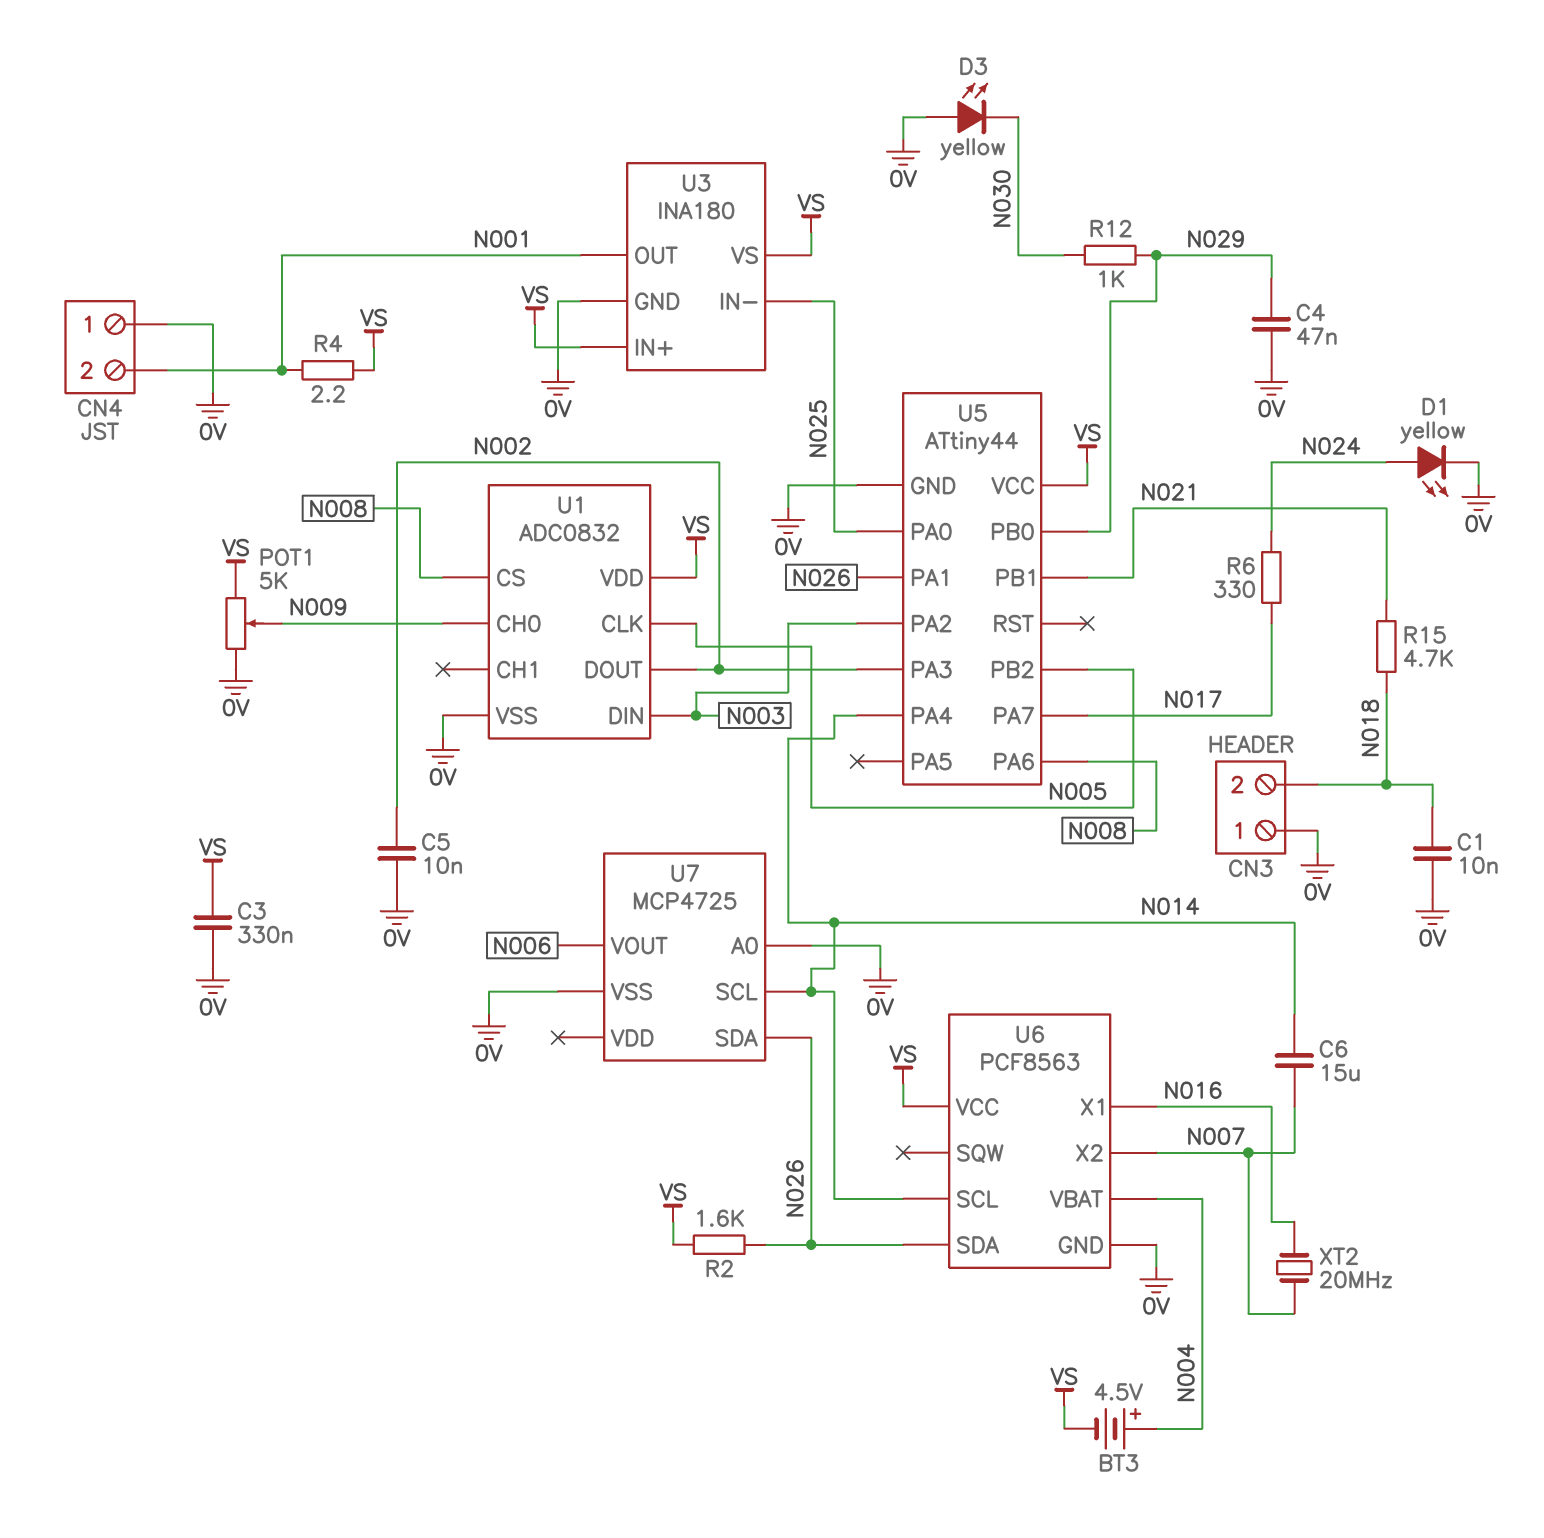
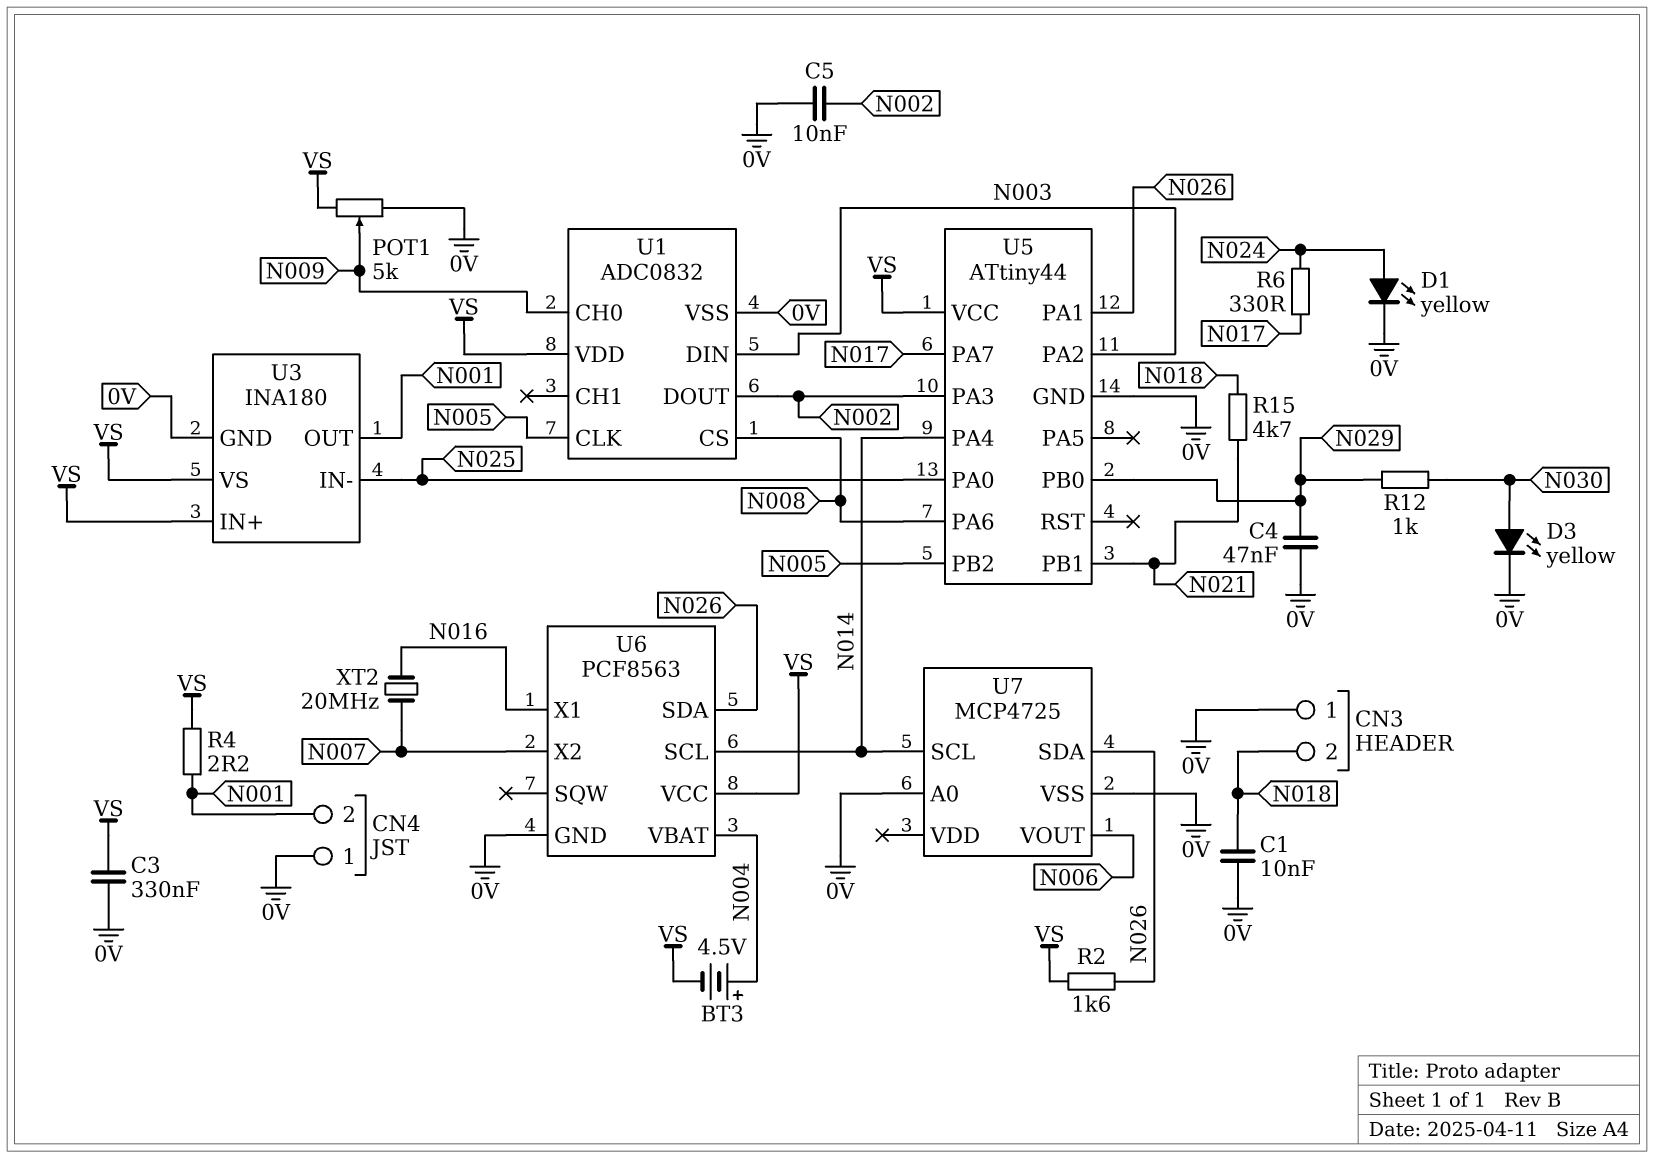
C6: 15uF (N007, N014) -> none
D3: LED yellow (A 0V, K N030) -> LED yellow (A N030, K 0V)

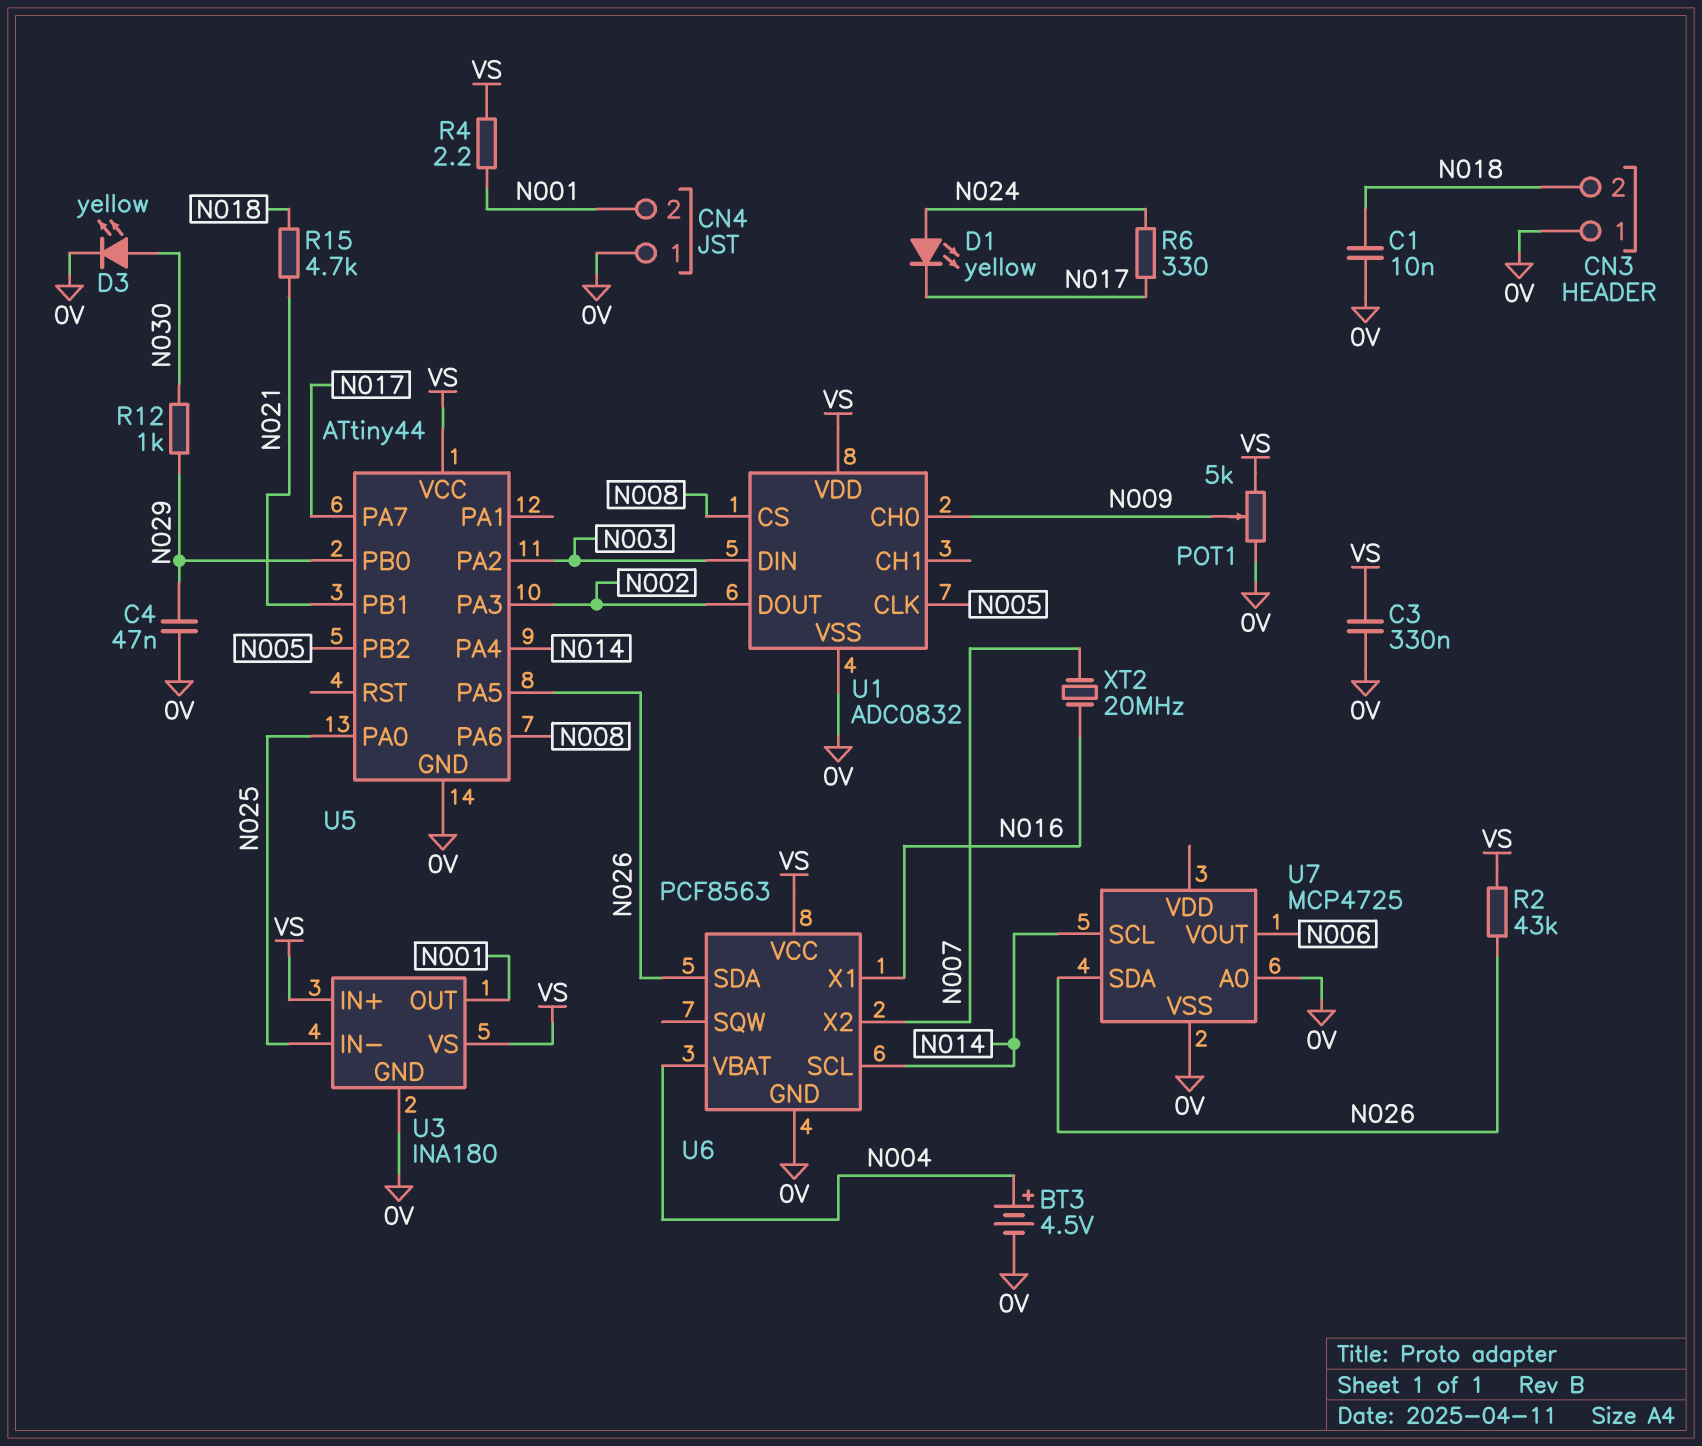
BT3: 4.5V (plus N004, minus VS) -> 4.5V (plus N004, minus 0V)
C5: 10nF (0V, N002) -> none
D1: LED yellow (A N024, K 0V) -> LED yellow (A N024, K N017)
R2: 1.6k (N026, VS) -> 43k (N026, VS)
U5 pin PA1: N026 -> none
U5 pin PA5: none -> N026

